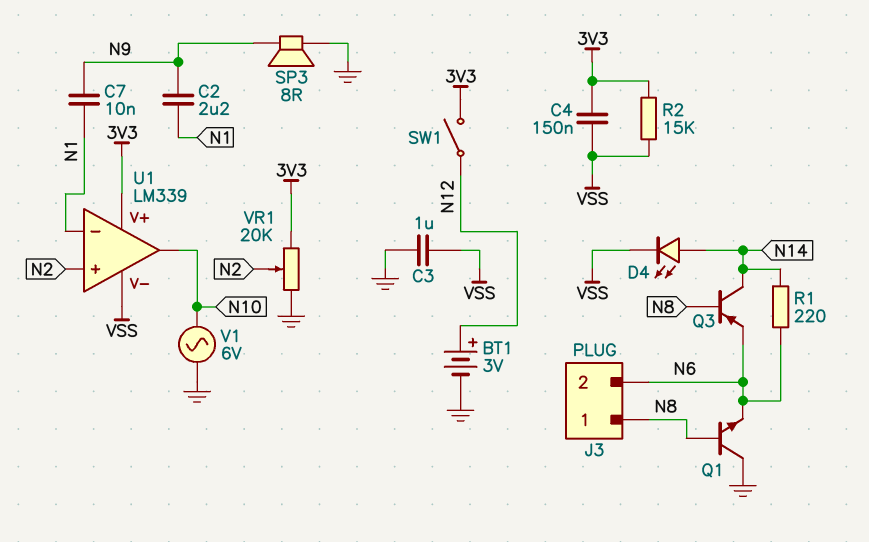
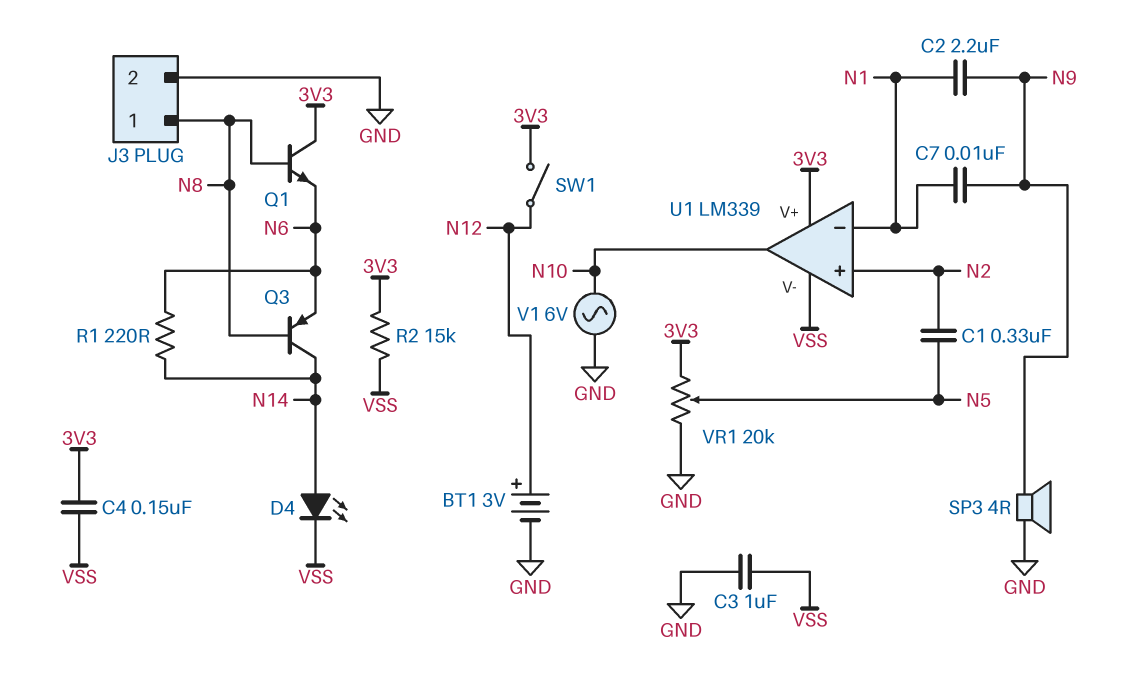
C1: none -> 330nF (N2, N5)
J3 pin 2: N6 -> GND
Q1: NPN (B N8, C GND, E N6) -> NPN (B N8, C 3V3, E N6)
SP3: speaker 8R (GND, N9) -> speaker 4R (GND, N9)
VR1: 20k (3V3, GND, wiper N2) -> 20k (3V3, GND, wiper N5)

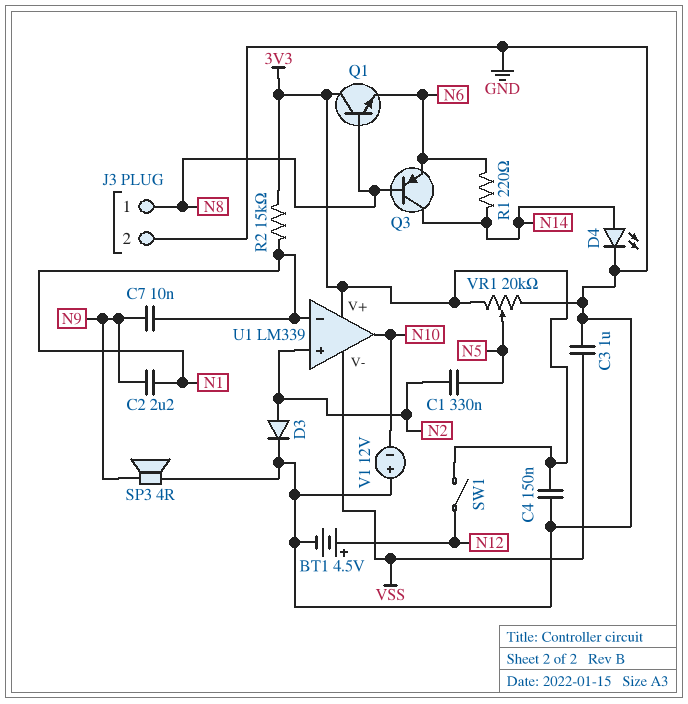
BT1: 3V (plus N12, minus GND) -> 4.5V (plus N12, minus GND)
C4: 150nF (3V3, VSS) -> 150nF (3V3, GND)
D3: none -> diode (A N2, K GND)
D4: LED (A N14, K VSS) -> LED (A N14, K GND)
R2: 15k (3V3, VSS) -> 15k (3V3, N1)
V1: AC 6V (GND, N10) -> 12V (plus GND, minus N10)

